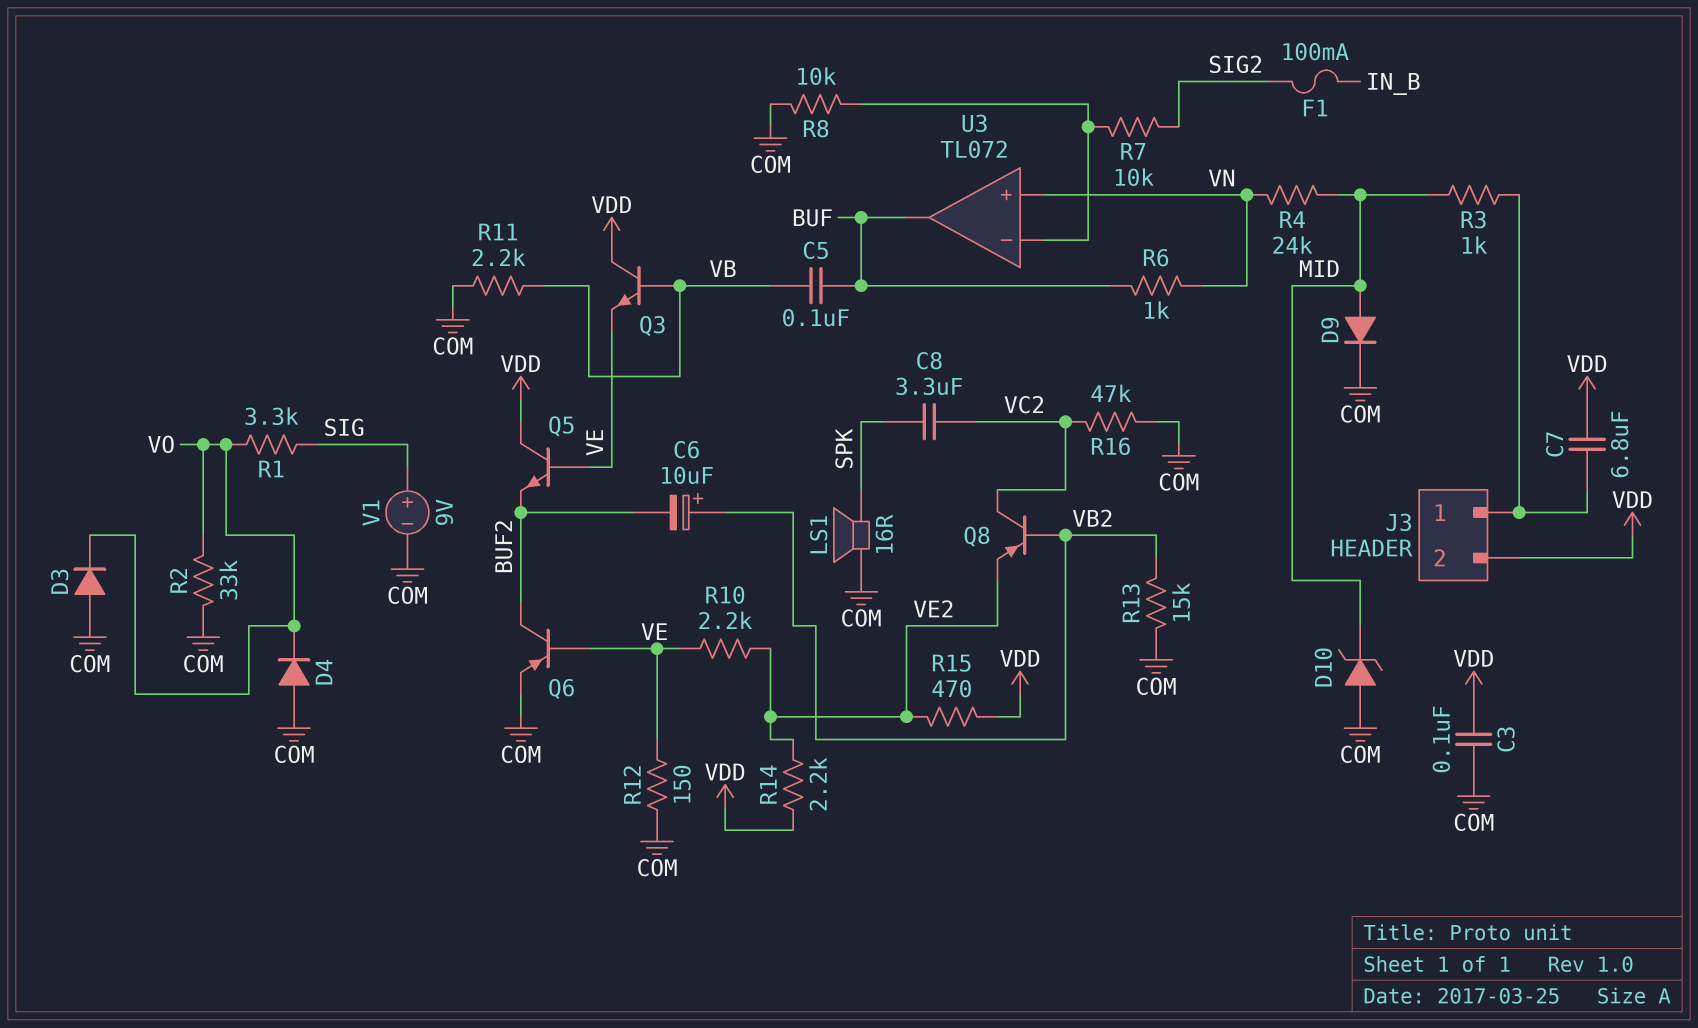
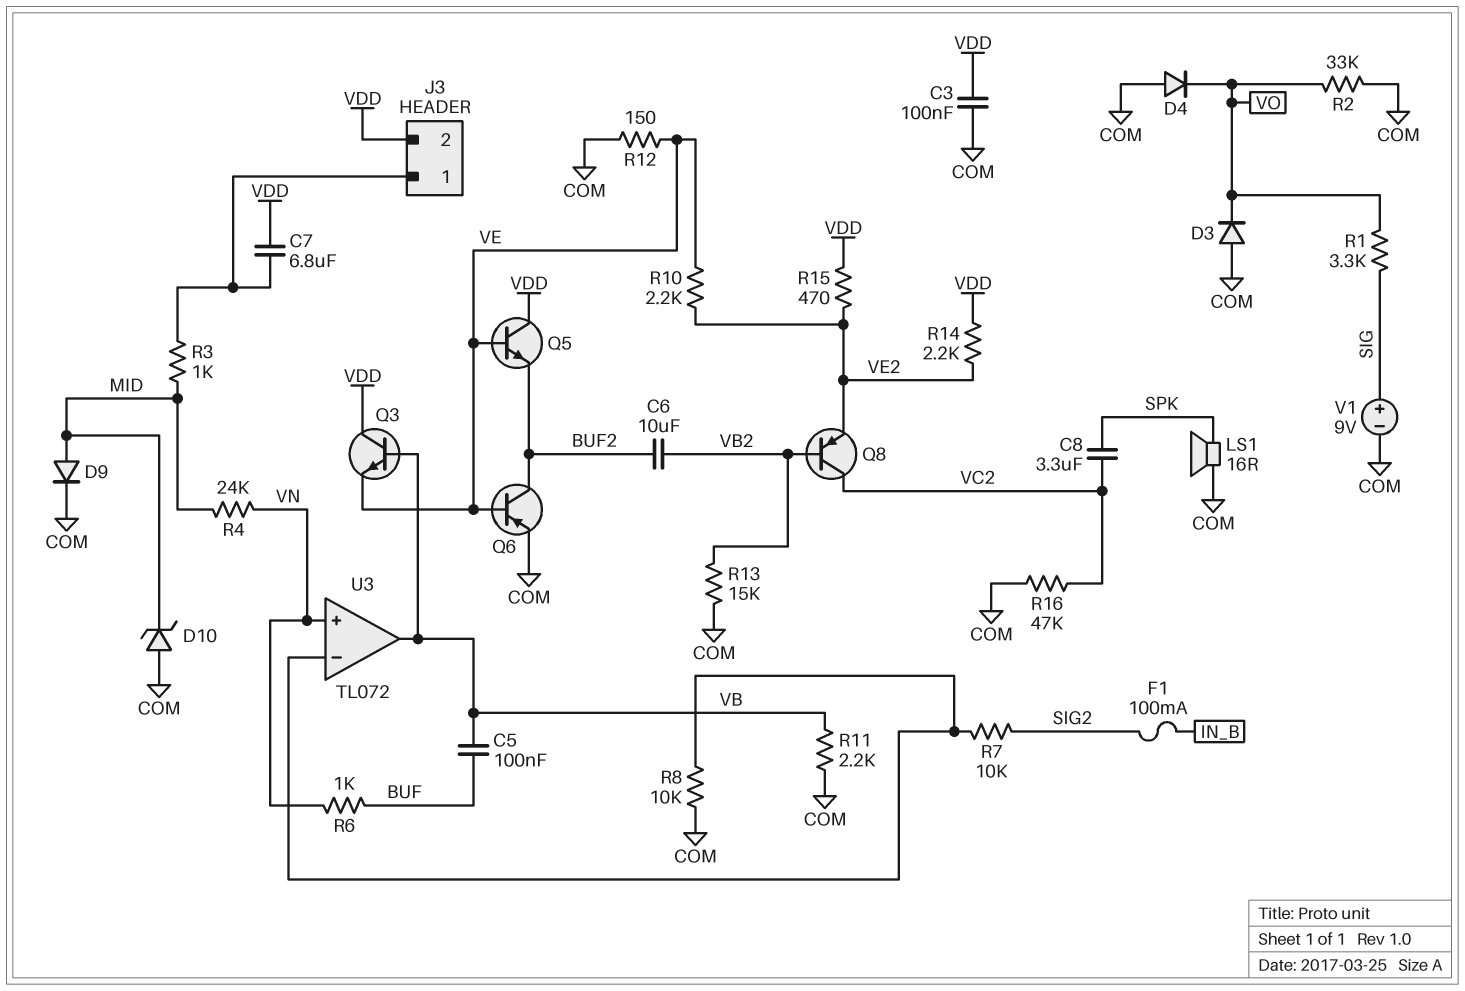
C6: 10uF (plus VB2, minus BUF2) -> 10uF (BUF2, VB2)
U3 pin out: BUF -> VB

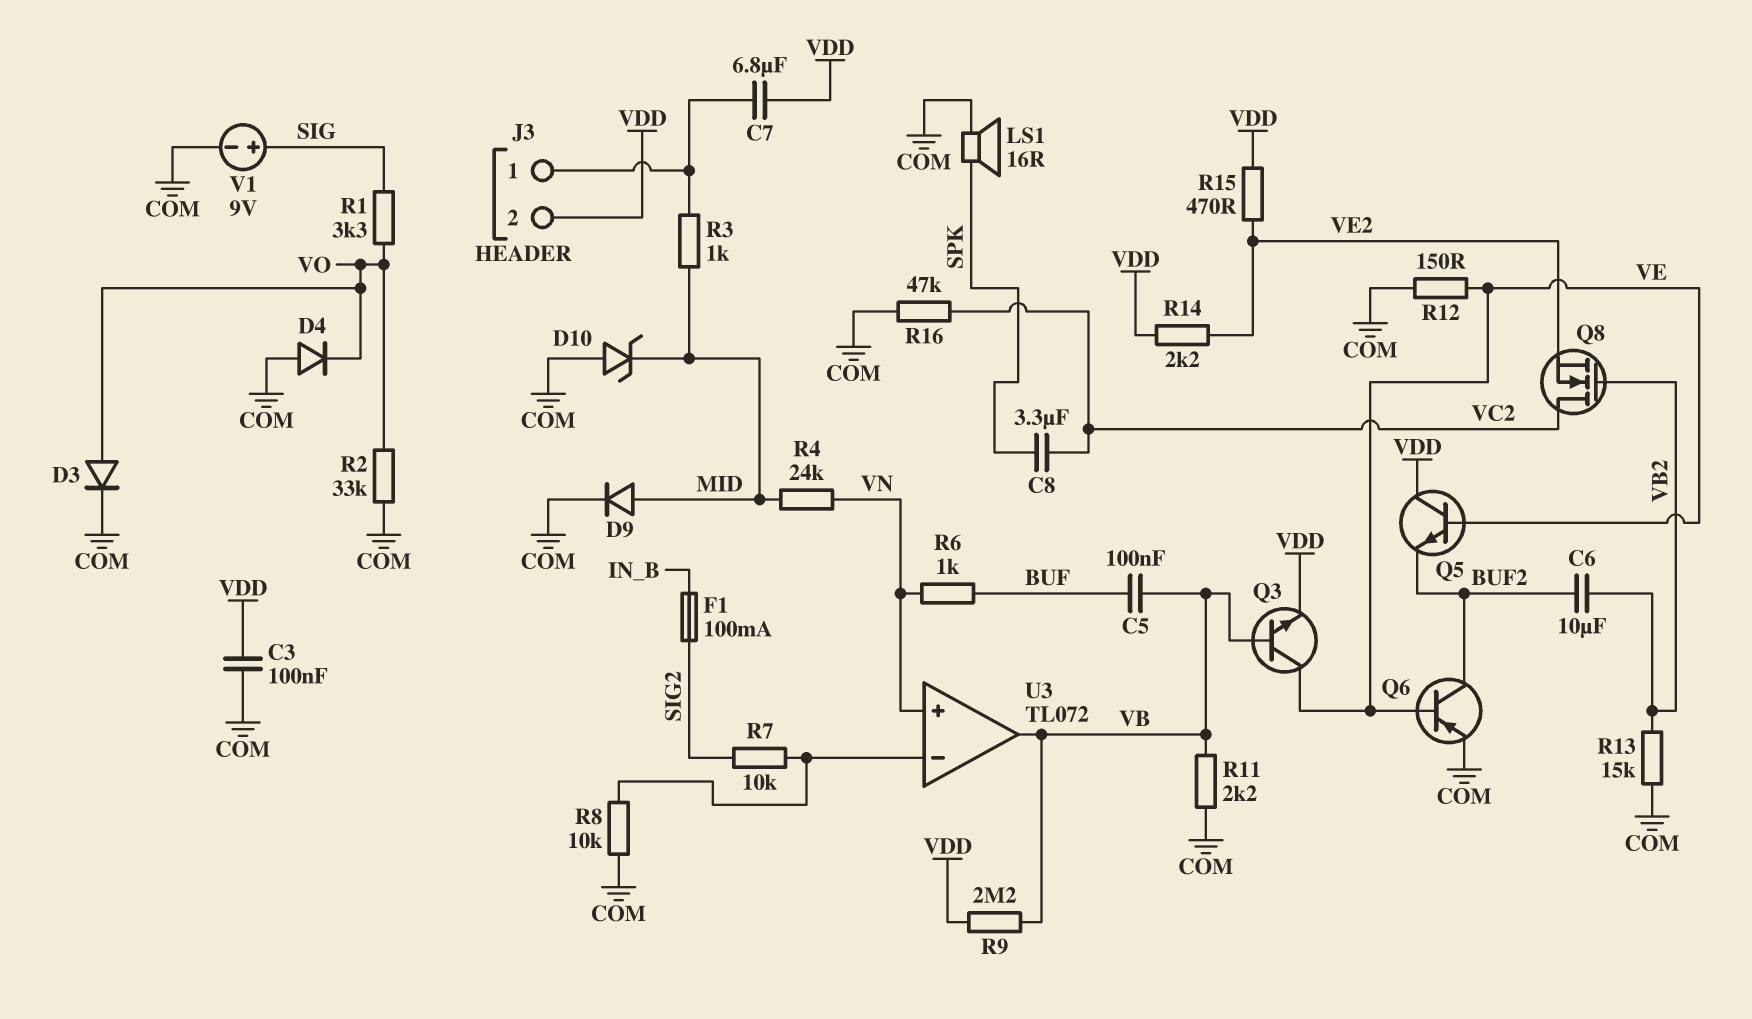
D3: diode (A COM, K VO) -> diode (A VO, K COM)
Q3: NPN (B VB, C VDD, E VE) -> NPN (B VB, C VE, E VDD)
Q8: PNP (B VB2, C VC2, E VE2) -> NMOS (G VB2, D VC2, S VE2)
R9: none -> 2.2M (VB, VDD)
R10: 2.2k (VE, VE2) -> none

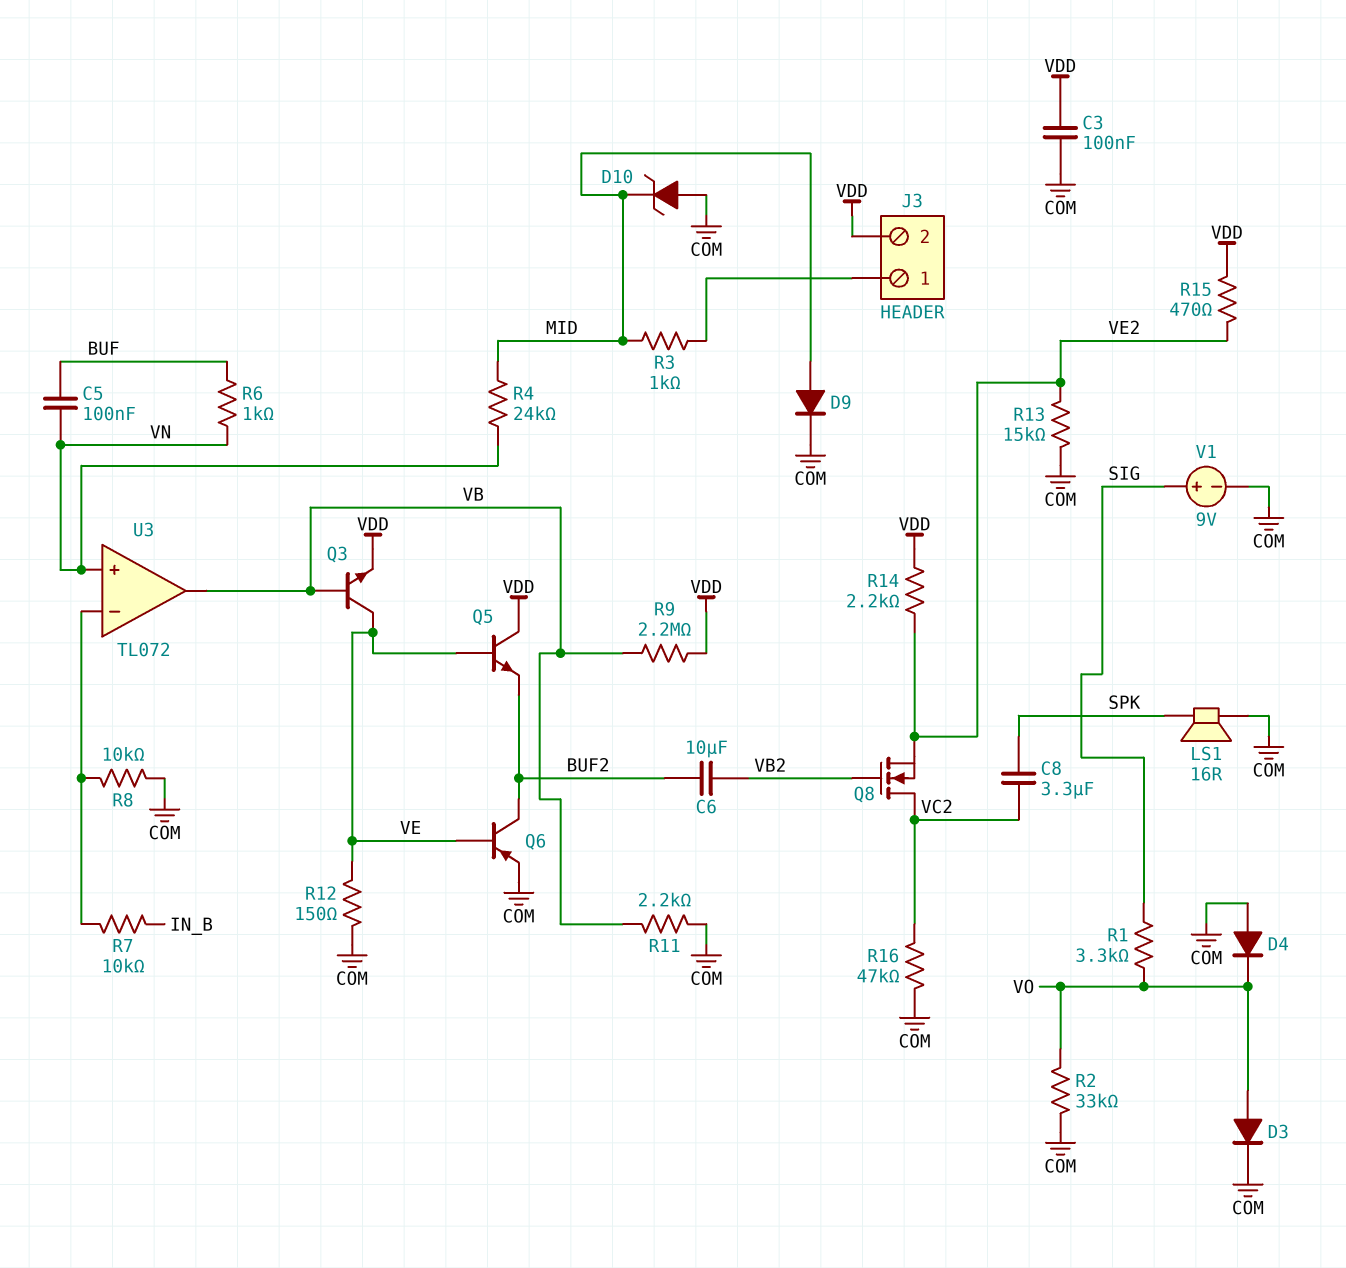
C5: 100nF (BUF, VB) -> 100nF (BUF, VN)
C7: 6.8uF (J3/1, VDD) -> none
F1: 100mA (IN_B, SIG2) -> none
R7: 10k (SIG2, U3/in-) -> 10k (IN_B, U3/in-)
R13: 15k (COM, VB2) -> 15k (COM, VE2)

